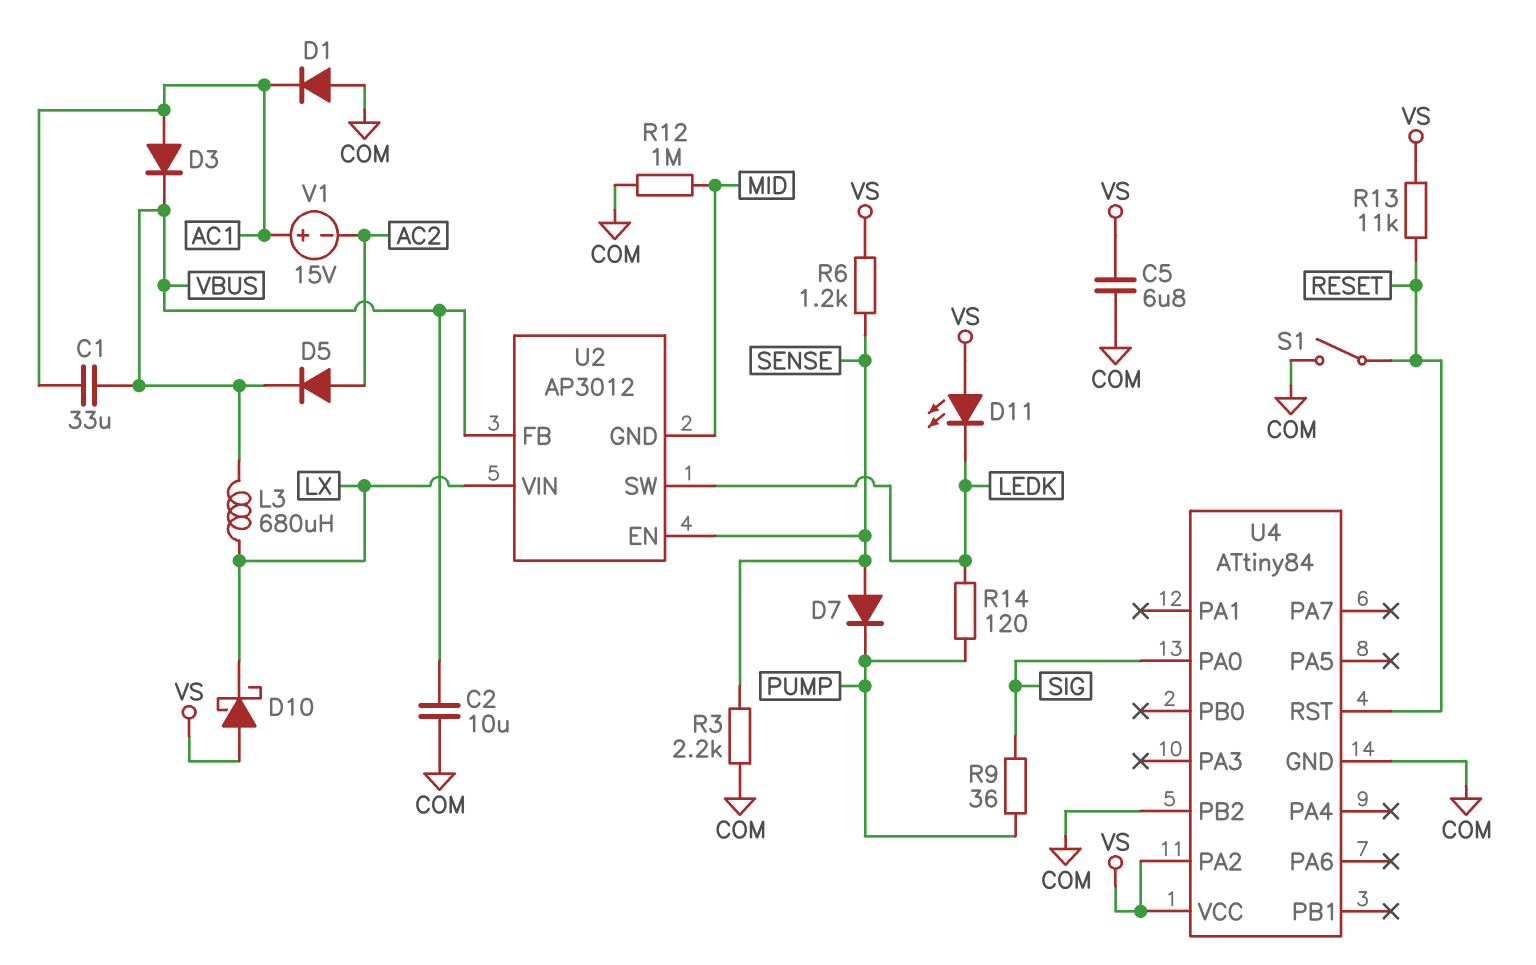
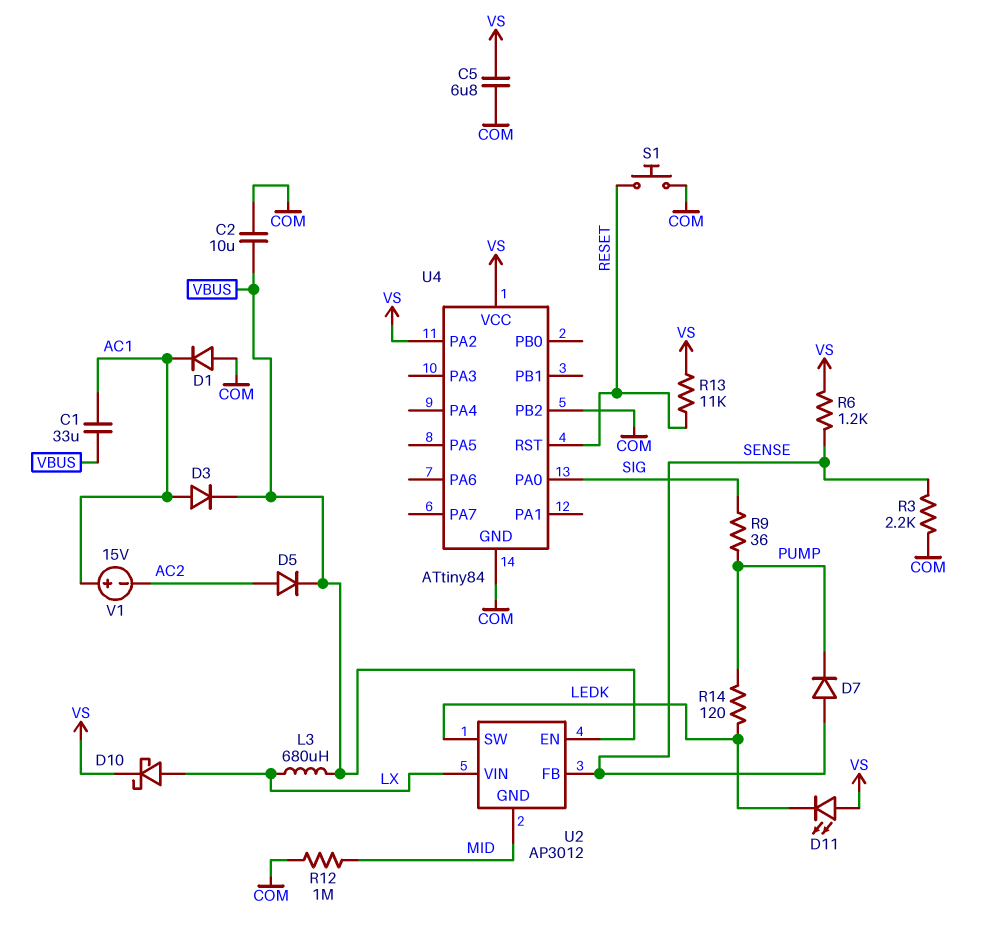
D10: schottky (A VS, K LX) -> schottky (A LX, K VS)
S1: switch (COM, RESET) -> button (COM, RESET)
U2 pin EN: SENSE -> VBUS
U2 pin FB: VBUS -> SENSE

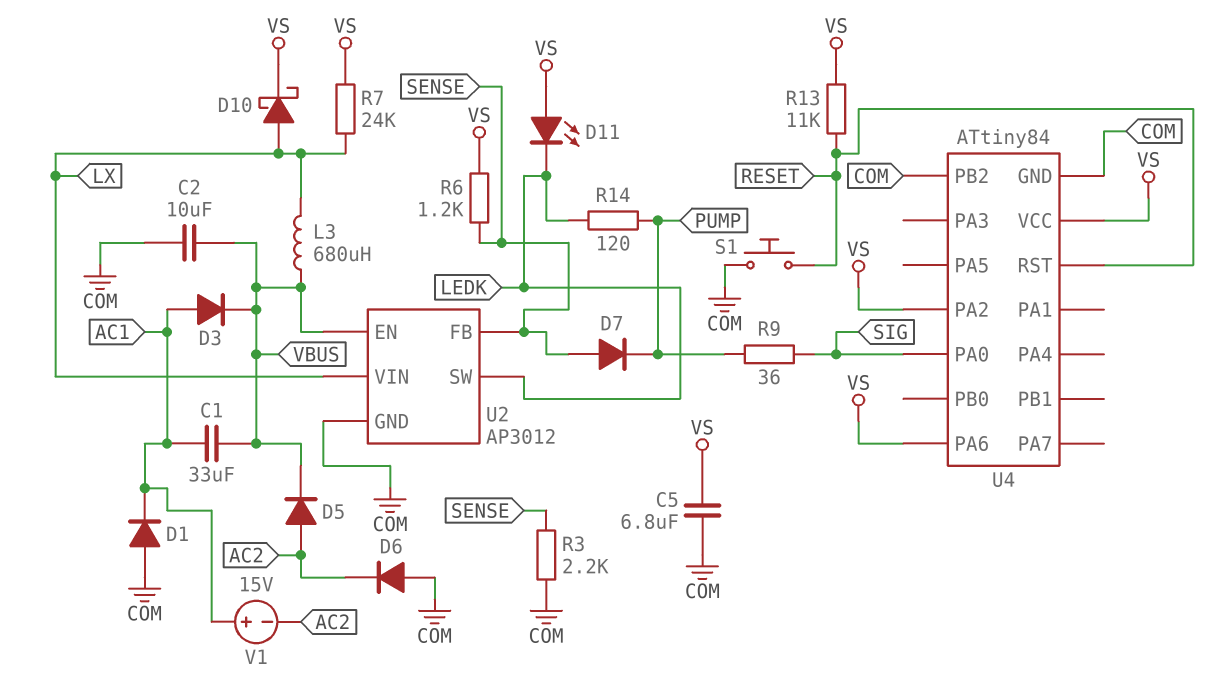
D6: none -> diode (A COM, K AC2)
R7: none -> 24k (LX, VS)
R12: 1M (COM, MID) -> none
U2 pin GND: MID -> COM
U4 pin PA6: none -> VS

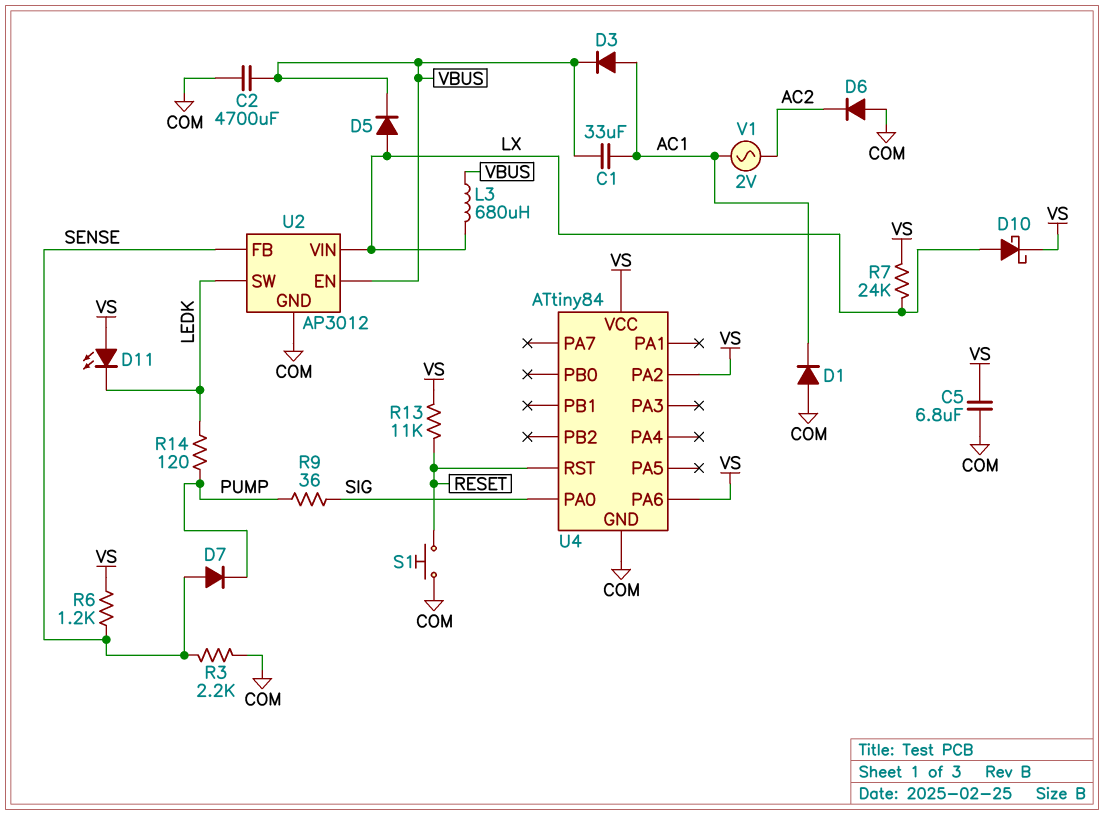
C2: 10uF (COM, VBUS) -> 4700uF (COM, VBUS)
D5: diode (A AC2, K VBUS) -> diode (A LX, K VBUS)
U4 pin PB2: COM -> none
V1: 15V (plus AC1, minus AC2) -> AC 2V (AC1, AC2)

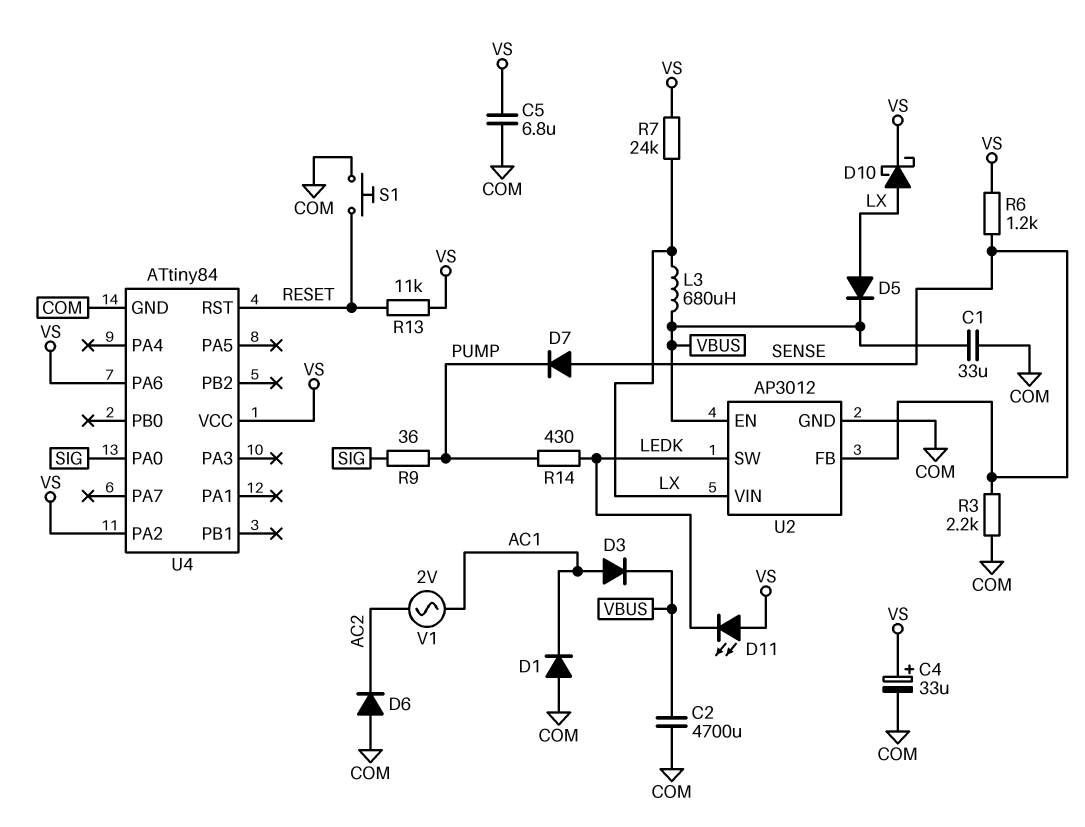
C1: 33uF (AC1, VBUS) -> 33uF (COM, VBUS)
C4: none -> 33uF (plus VS, minus COM)
R14: 120 (LEDK, PUMP) -> 430 (LEDK, PUMP)

